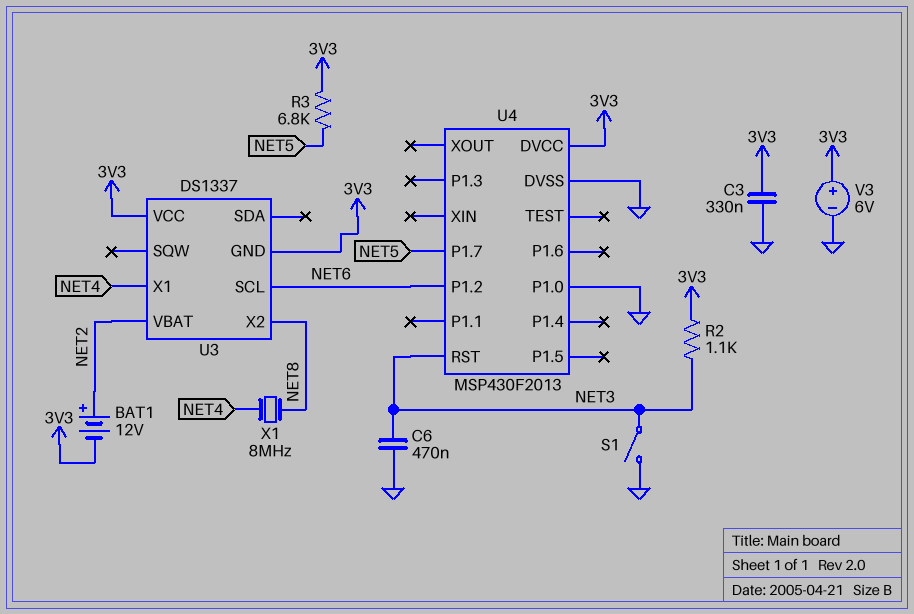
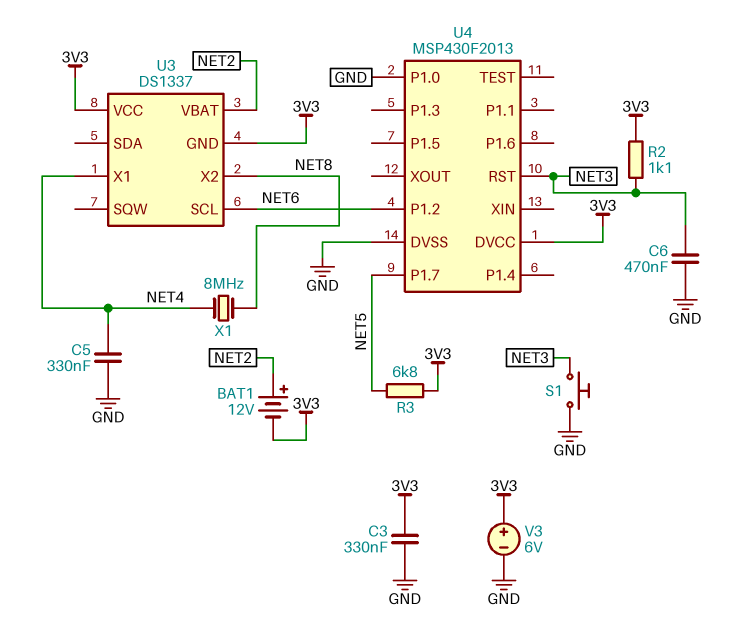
C5: none -> 330nF (GND, NET4)
S1: switch (GND, NET3) -> button (GND, NET3)

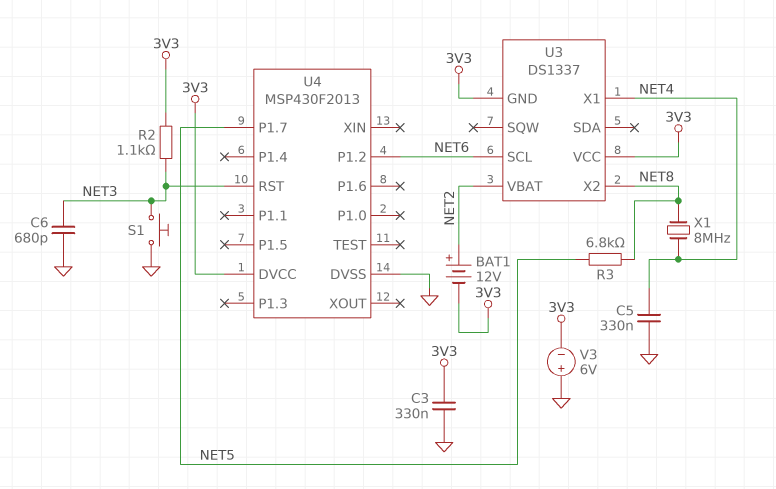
C6: 470nF (GND, NET3) -> 680pF (GND, NET3)
R3: 6.8k (3V3, NET5) -> 6.8k (NET5, NET8)
U4 pin P1.0: GND -> none
V3: 6V (plus 3V3, minus GND) -> 6V (plus GND, minus 3V3)

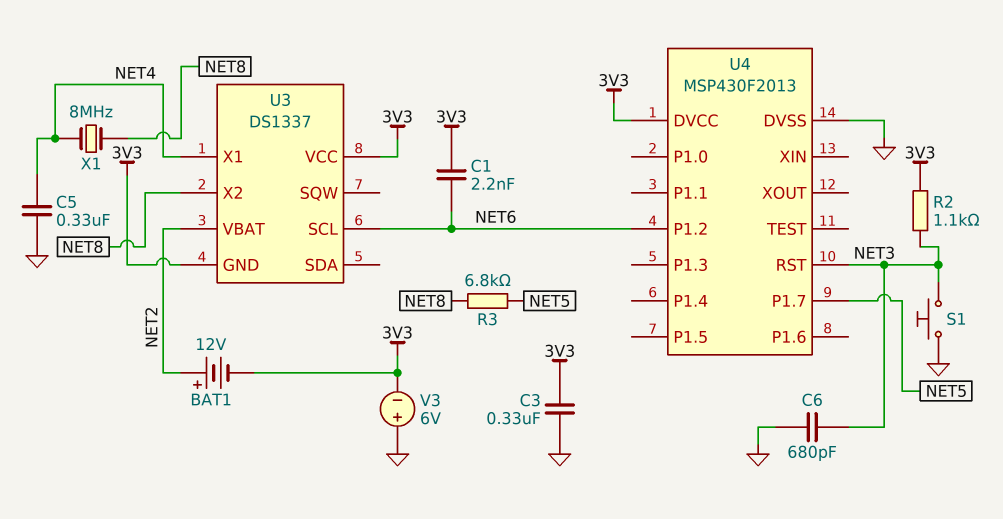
C1: none -> 2.2nF (3V3, NET6)

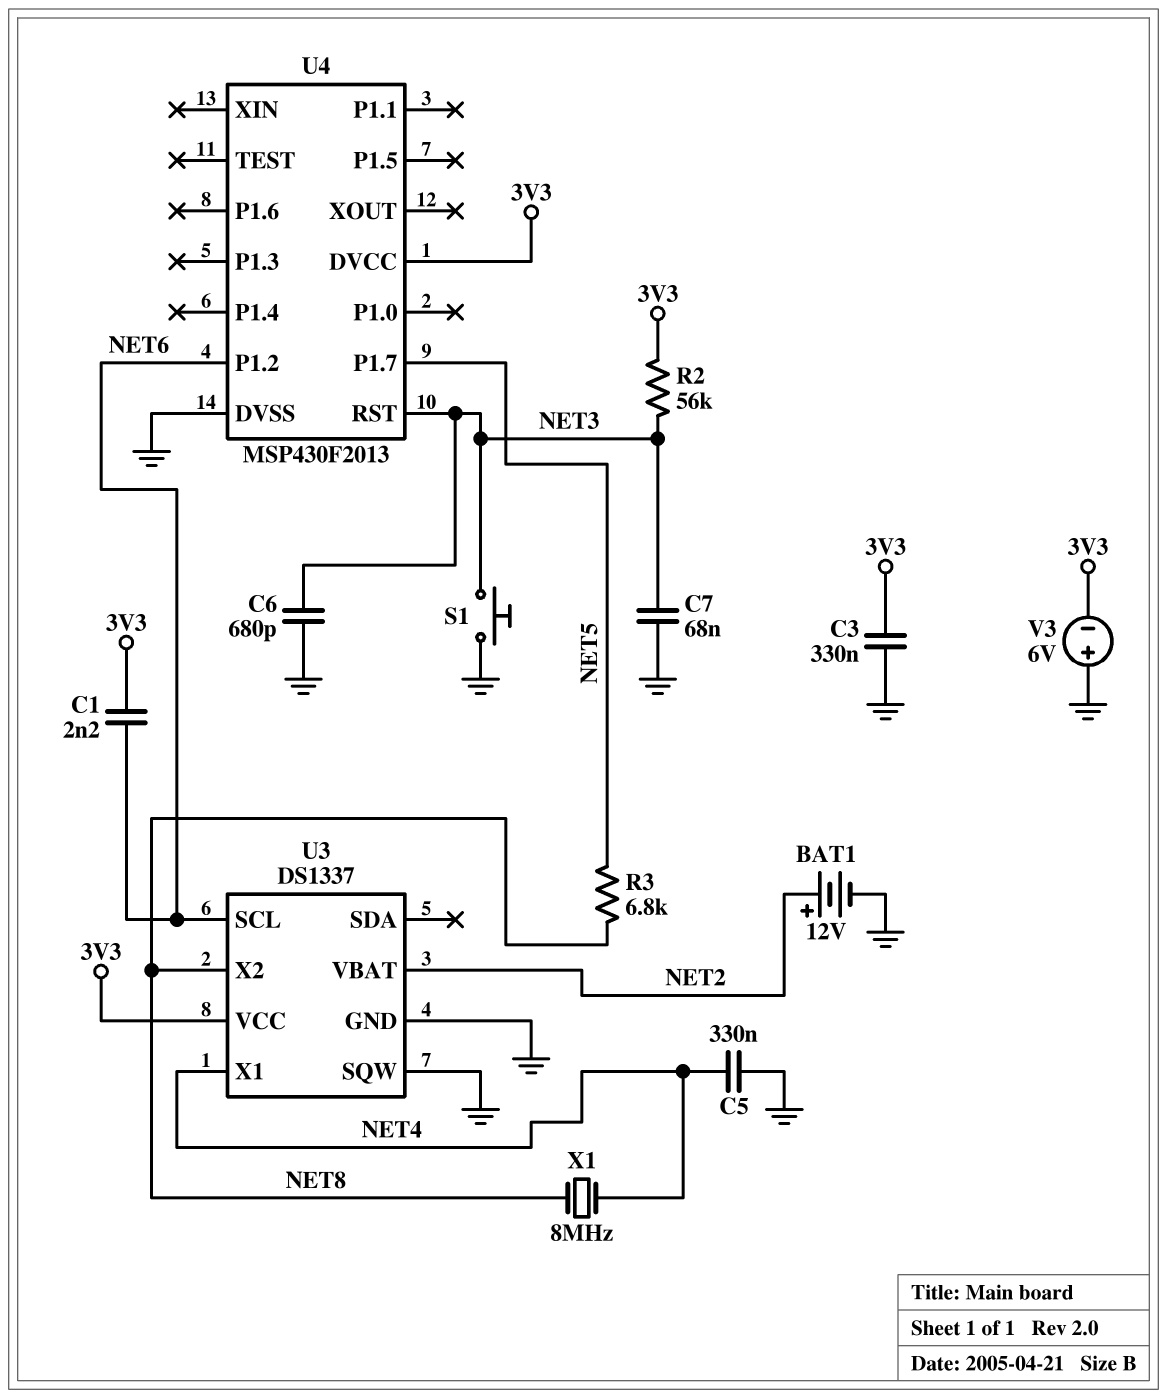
BAT1: 12V (plus NET2, minus 3V3) -> 12V (plus NET2, minus GND)
C7: none -> 68nF (GND, NET3)
R2: 1.1k (3V3, NET3) -> 56k (3V3, NET3)
U3 pin GND: 3V3 -> GND
U3 pin SQW: none -> GND

